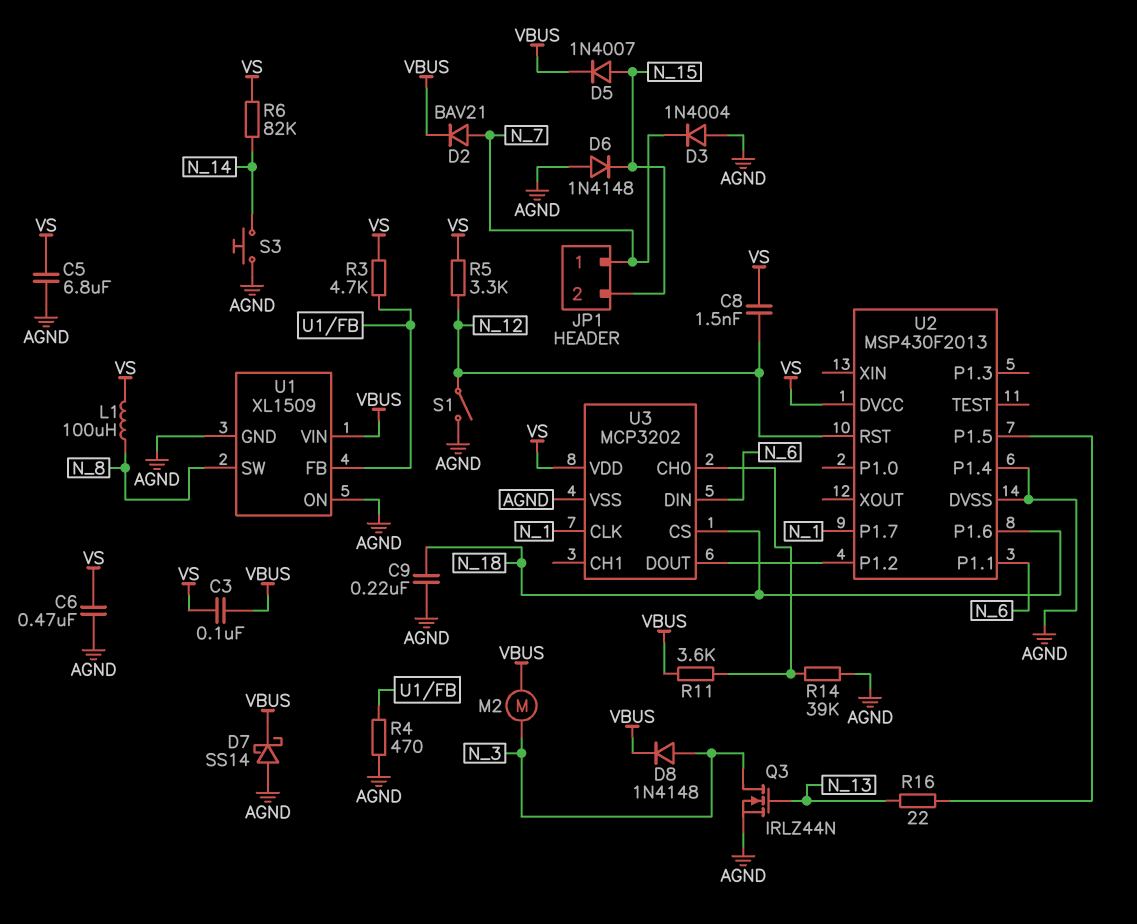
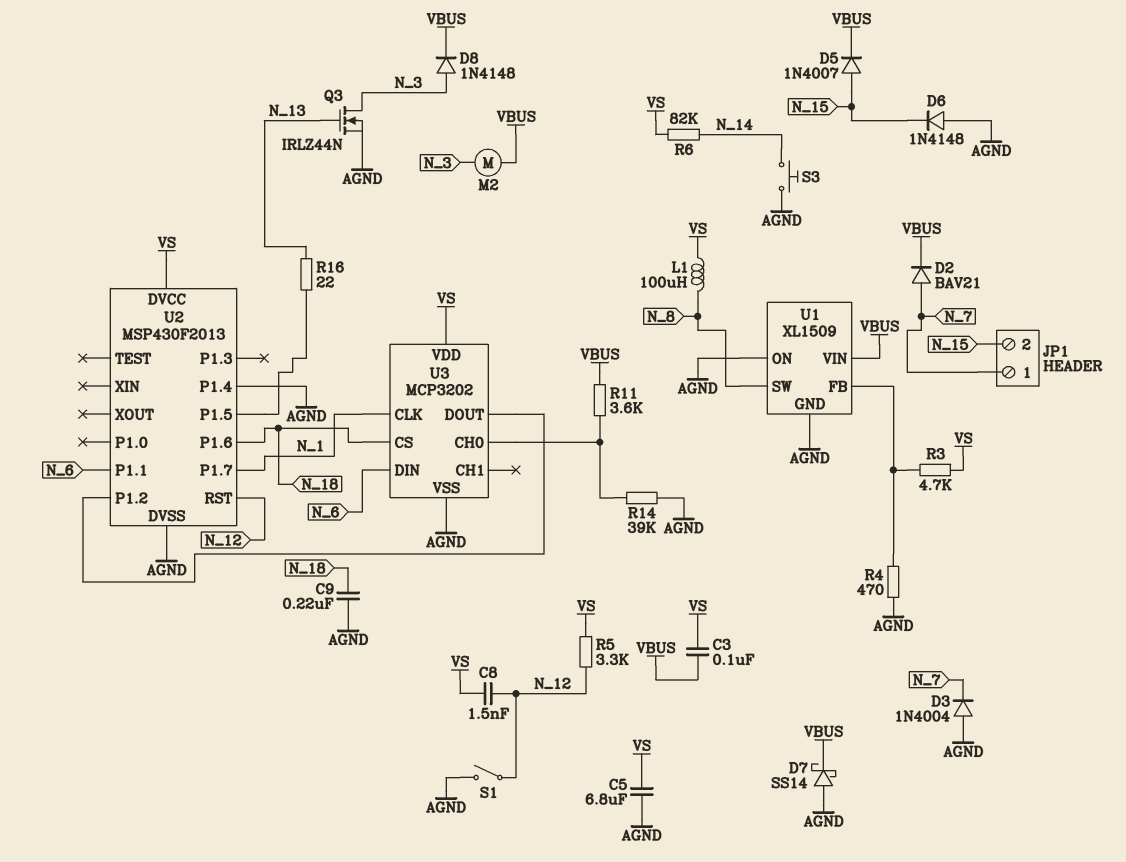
C6: 470nF (AGND, VS) -> none

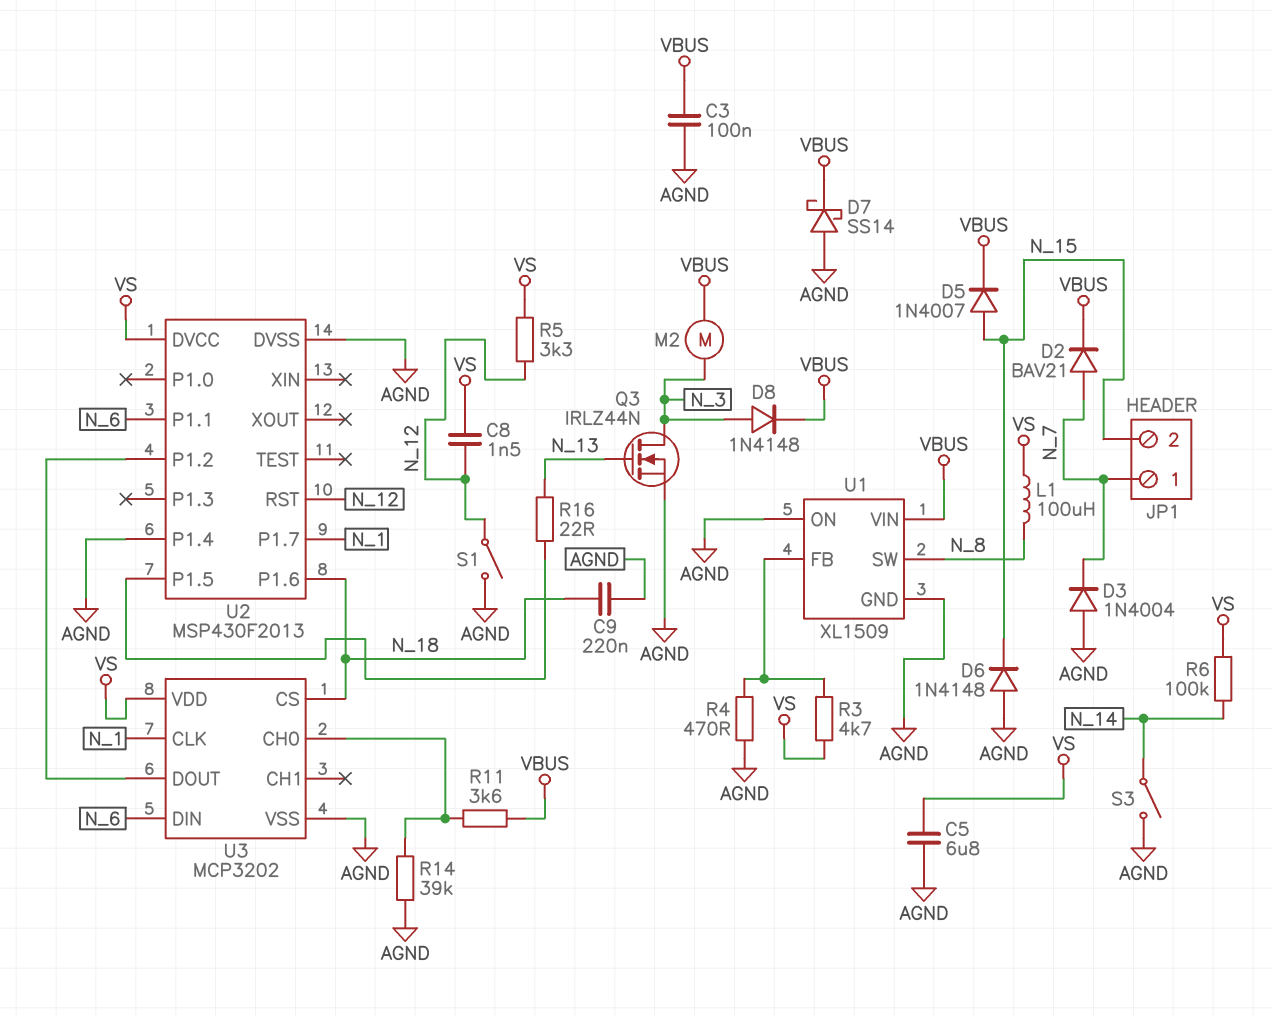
C3: 100nF (VBUS, VS) -> 100nF (AGND, VBUS)
R6: 82k (N_14, VS) -> 100k (N_14, VS)
S3: button (AGND, N_14) -> switch (AGND, N_14)

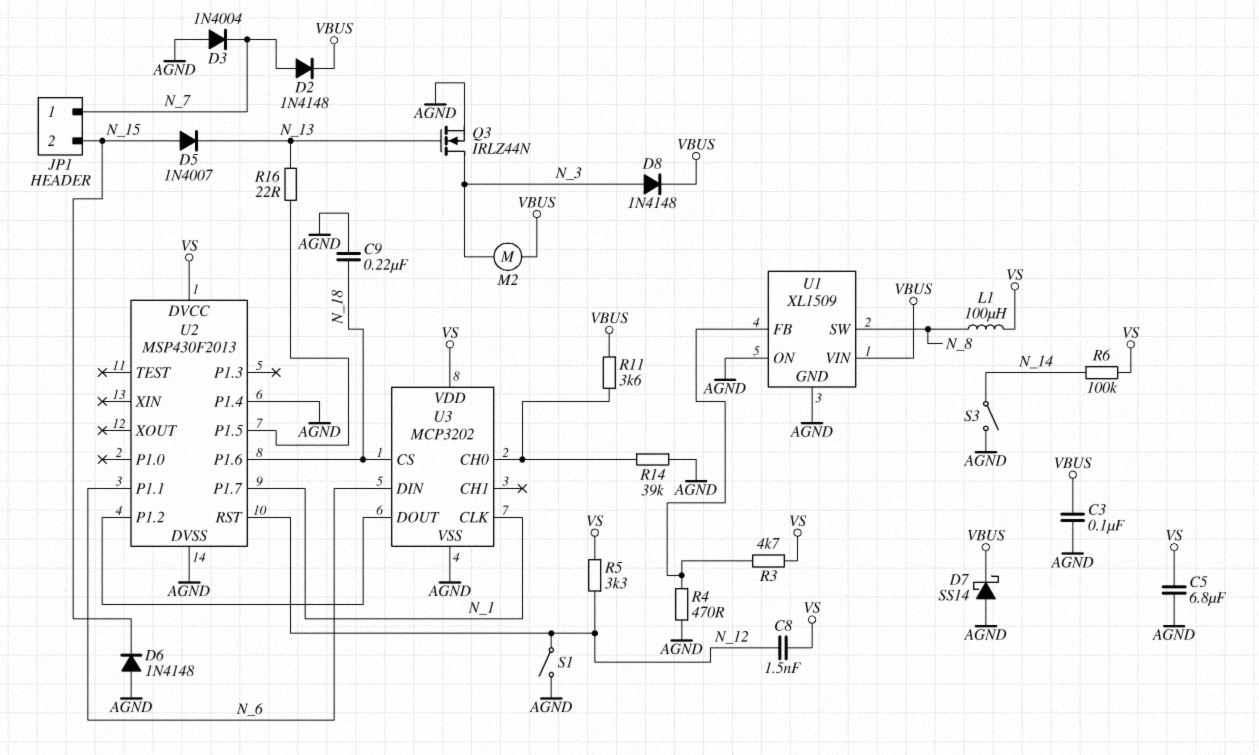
D2: diode BAV21 (A N_7, K VBUS) -> diode 1N4148 (A N_7, K VBUS)
D5: diode 1N4007 (A N_15, K VBUS) -> diode 1N4007 (A N_15, K N_13)

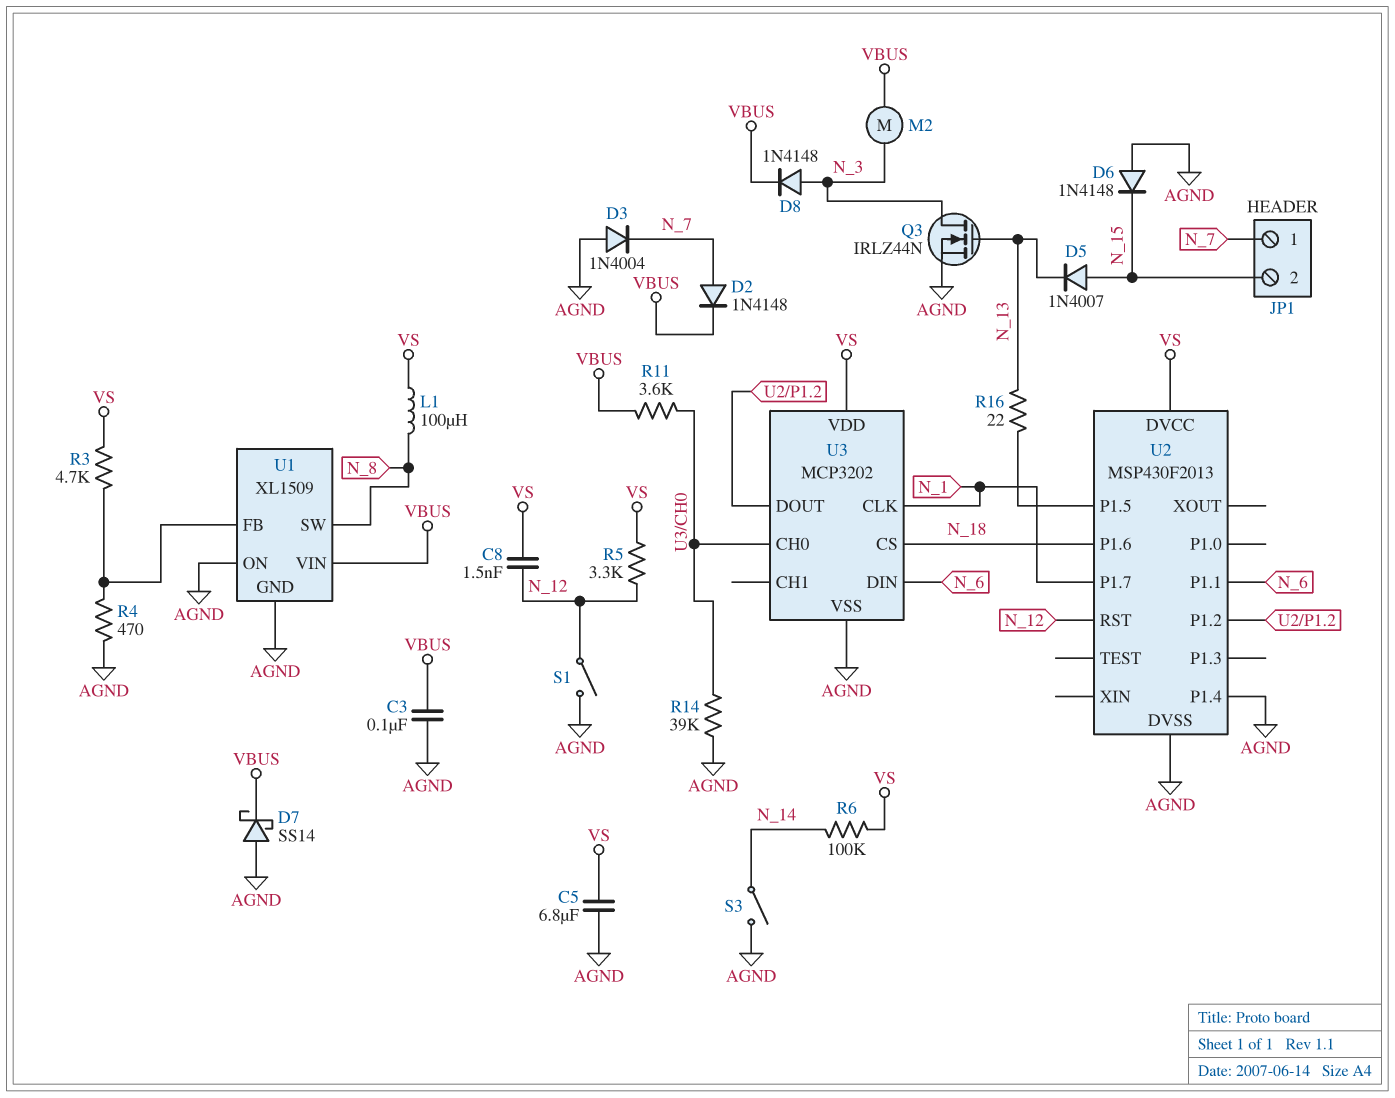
C9: 220nF (AGND, N_18) -> none

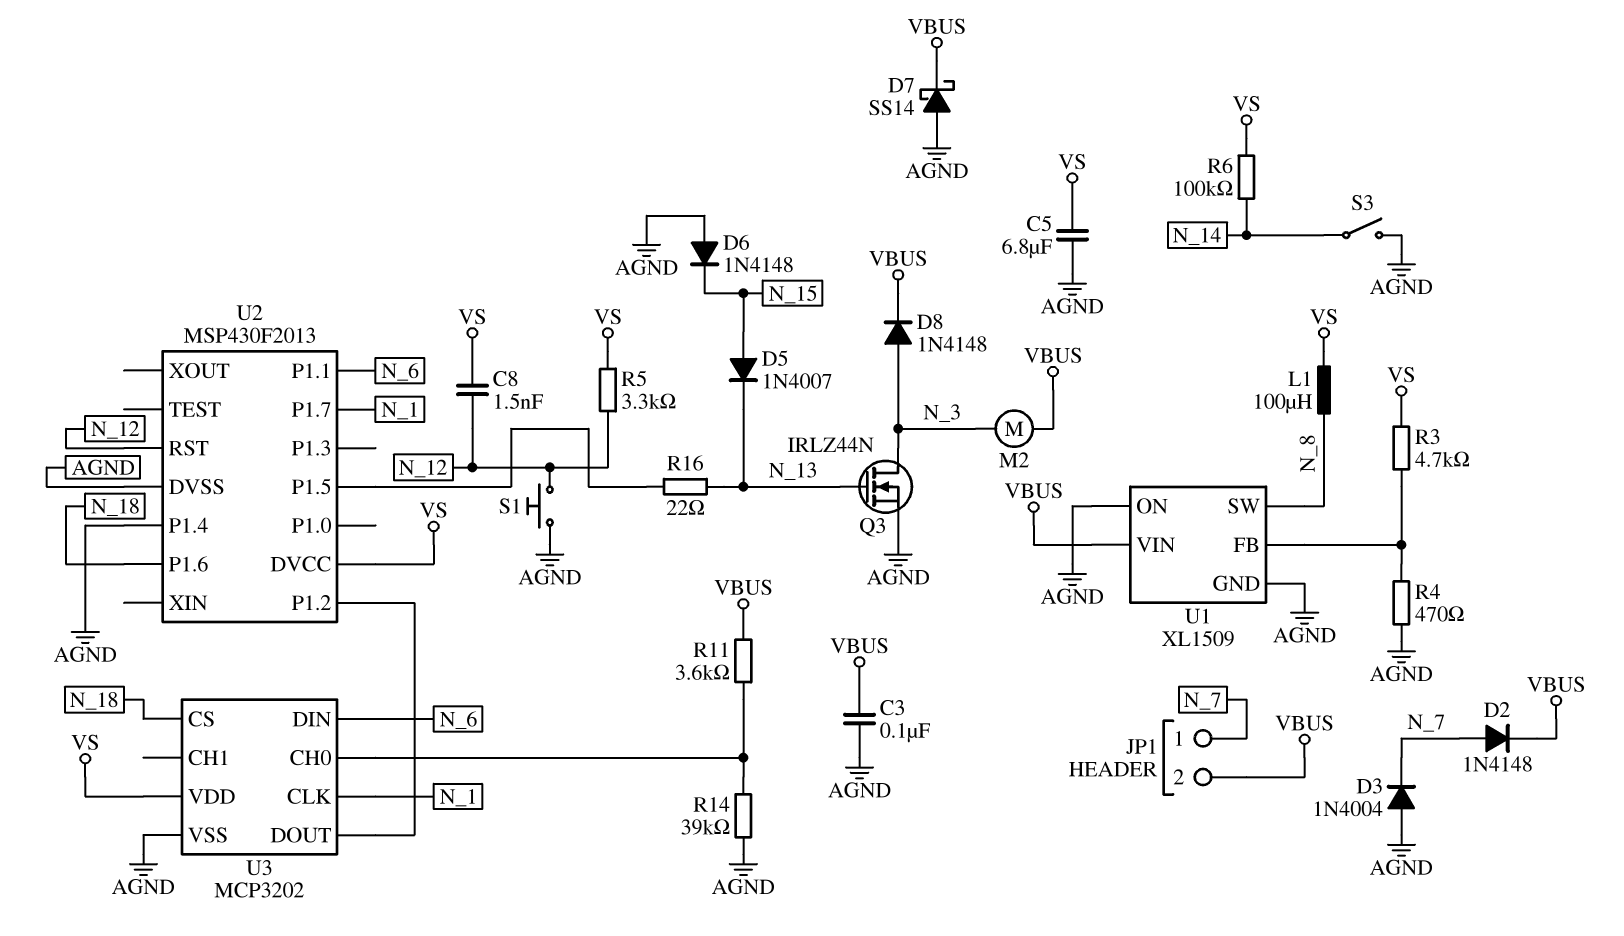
JP1 pin 2: N_15 -> VBUS
S1: switch (AGND, N_12) -> button (AGND, N_12)

